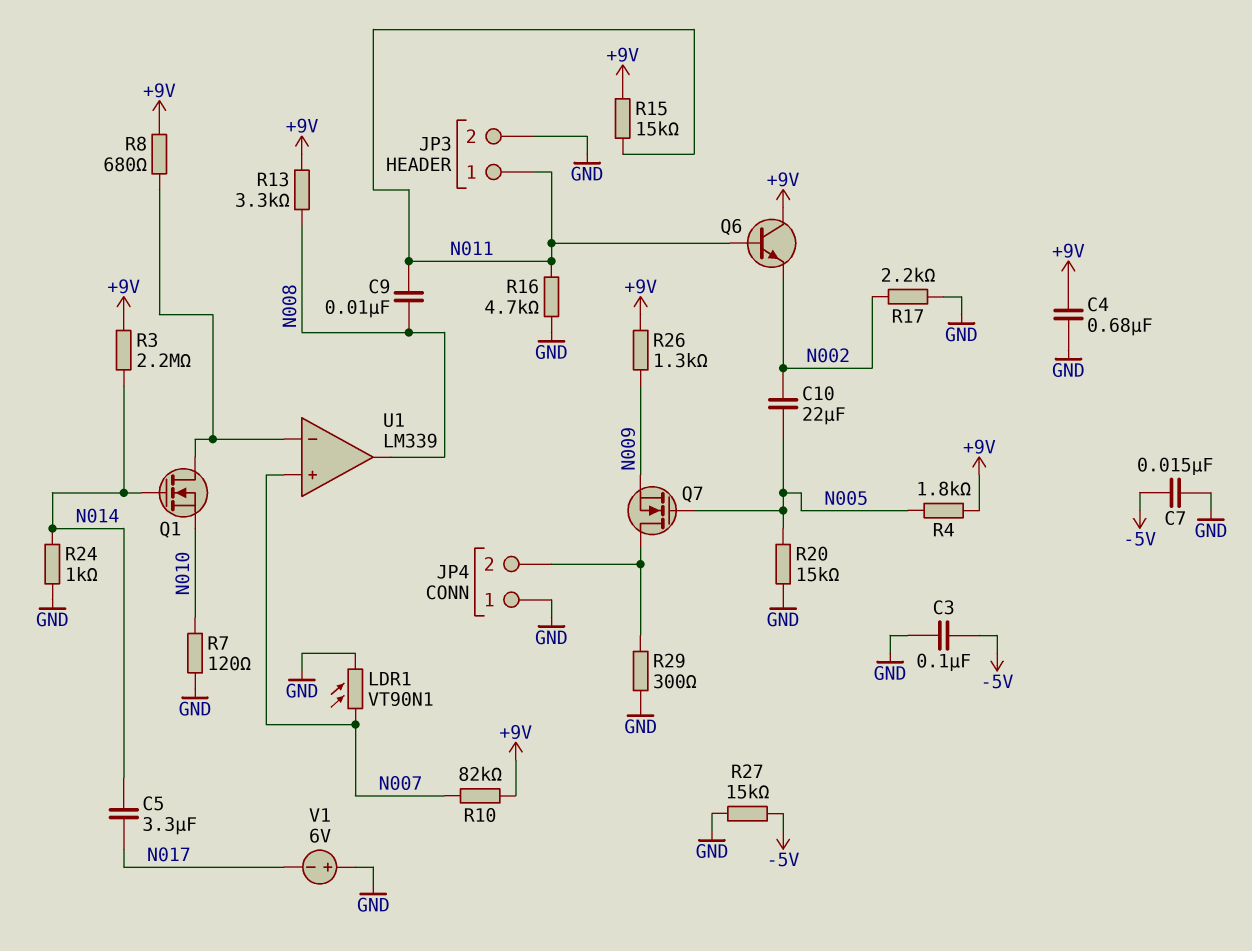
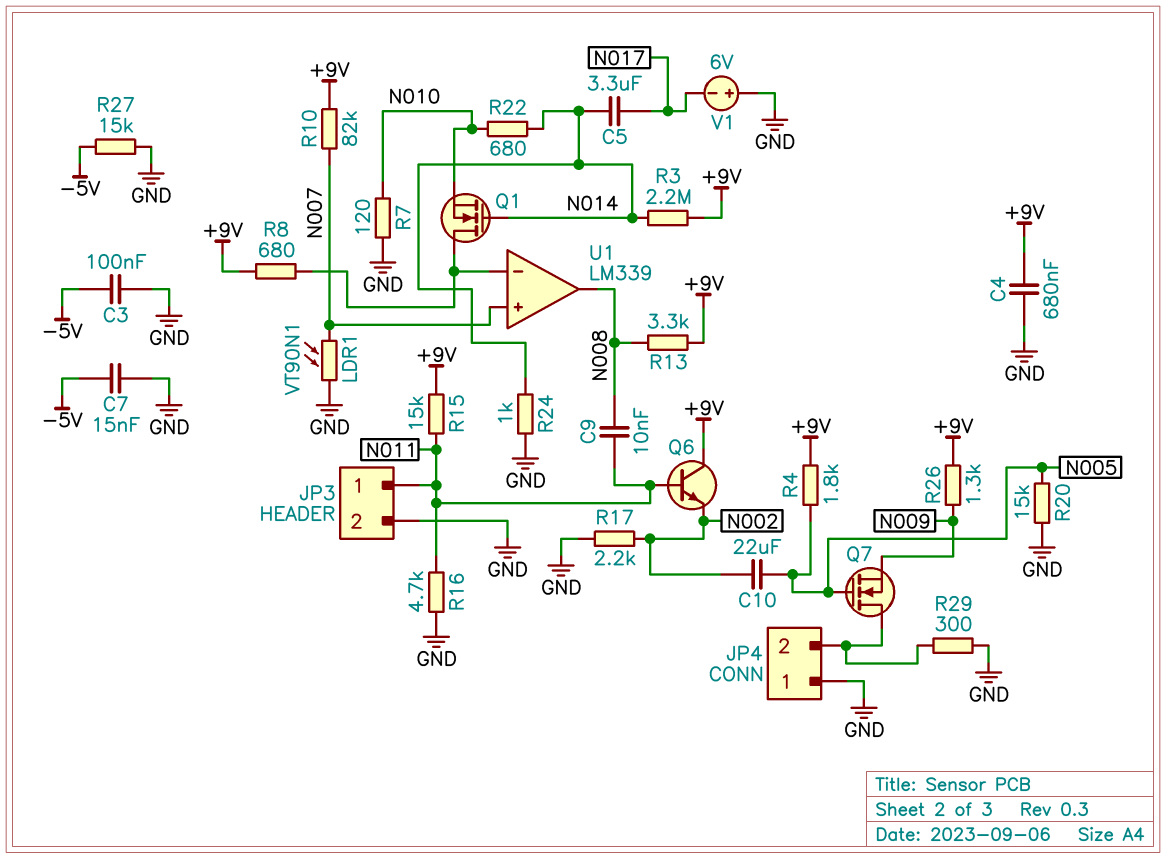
R22: none -> 680 (N010, N014)

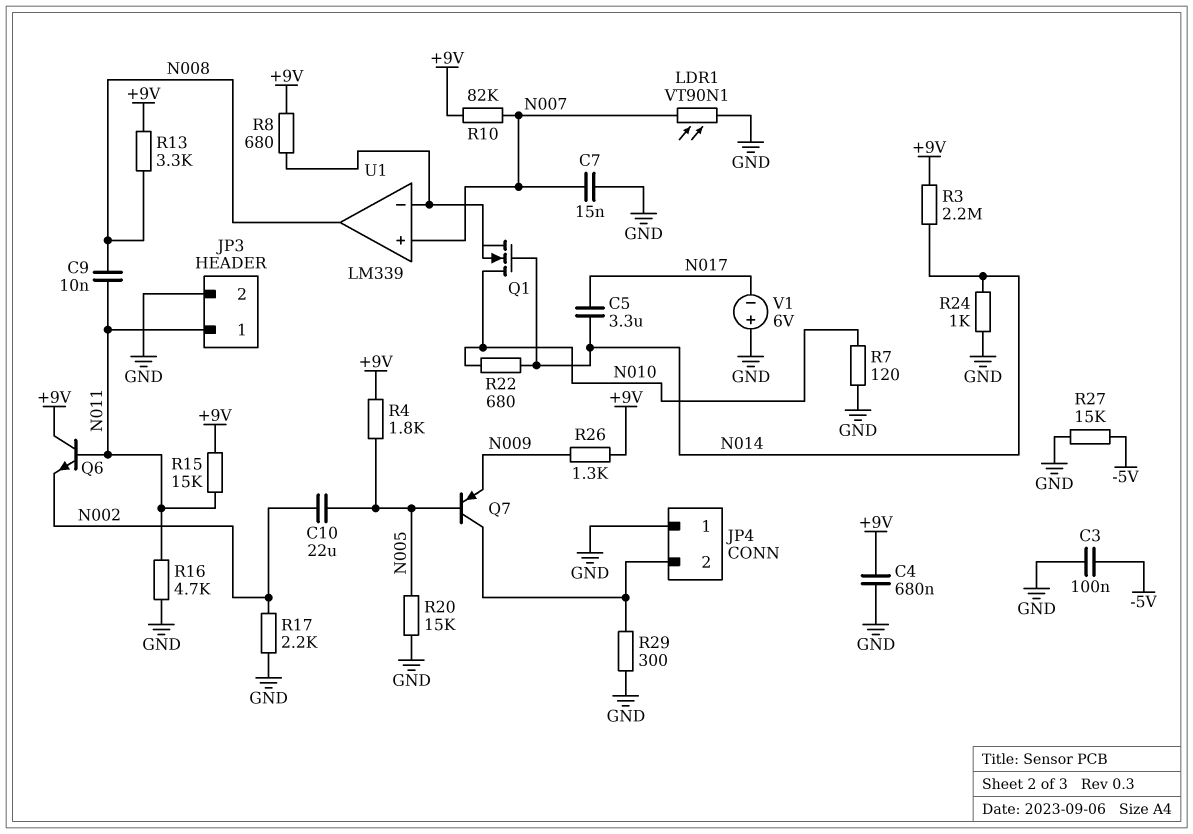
C7: 15nF (-5V, GND) -> 15nF (GND, N007)
Q1: NMOS (G N014, D U1/in-, S N010) -> NMOS (G N014, D N010, S U1/in-)
Q7: NMOS (G N005, D JP4/2, S N009) -> PNP (B N005, C JP4/2, E N009)

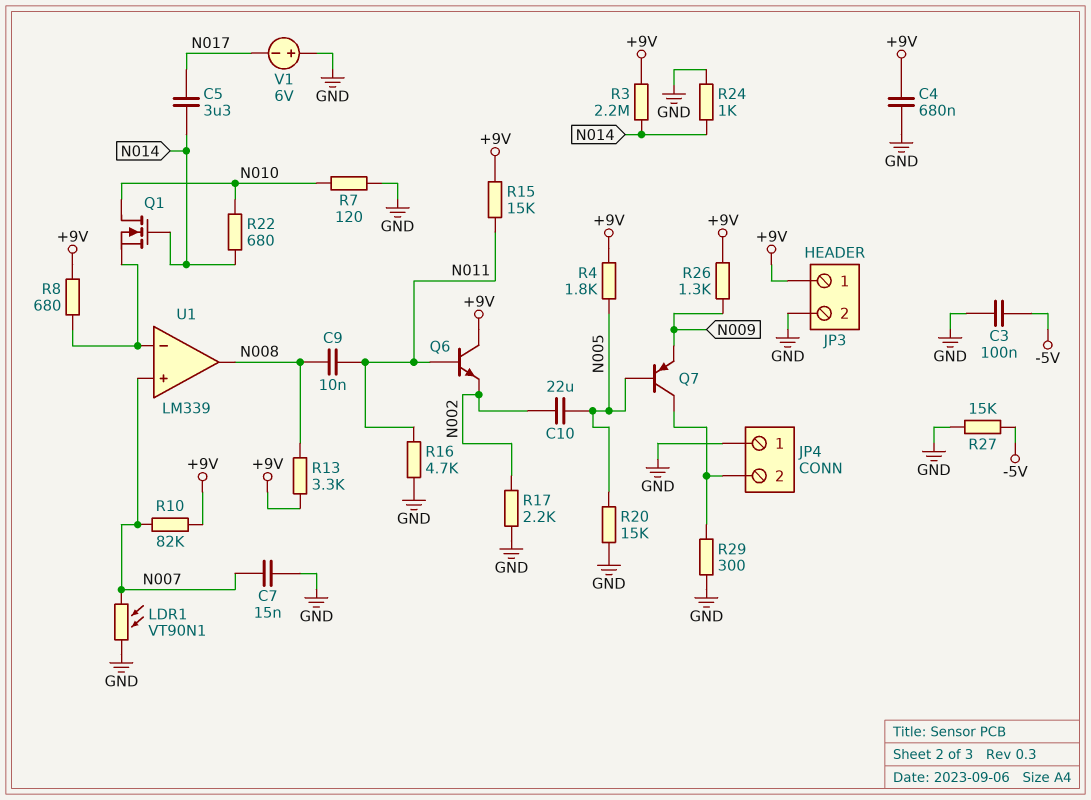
JP3 pin 1: N011 -> +9V

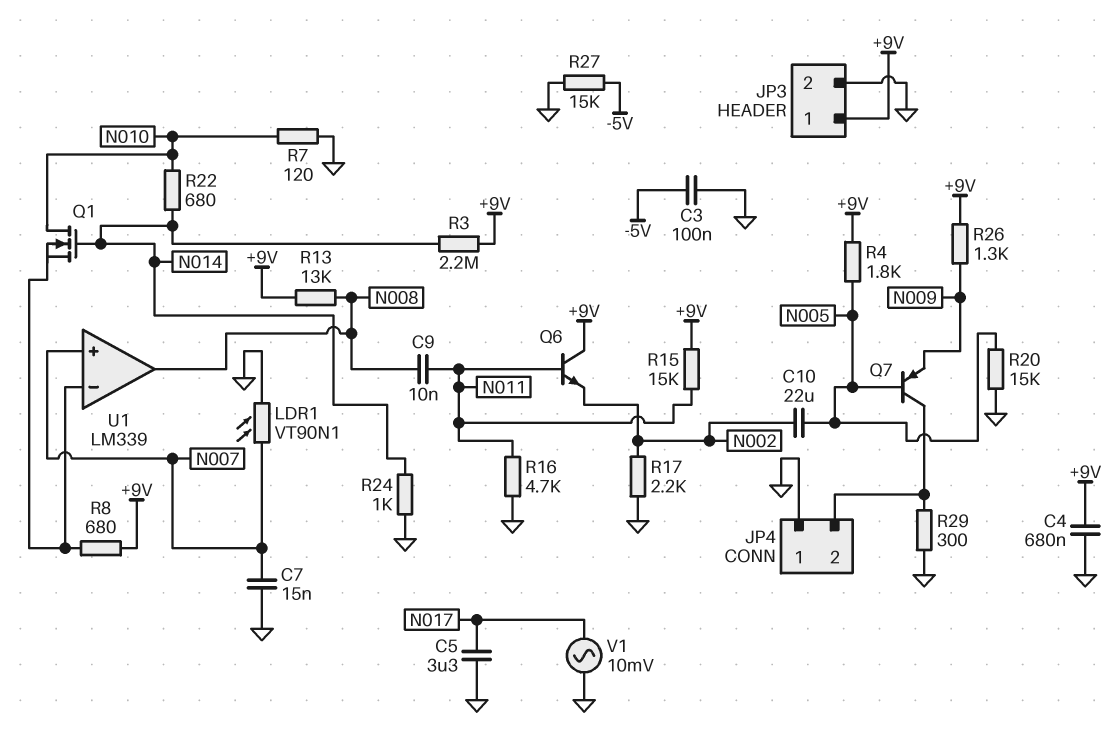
C5: 3.3uF (N014, N017) -> 3.3uF (GND, N017)
R10: 82k (+9V, N007) -> none
R13: 3.3k (+9V, N008) -> 13k (+9V, N008)
V1: 6V (plus GND, minus N017) -> AC 10mV (GND, N017)

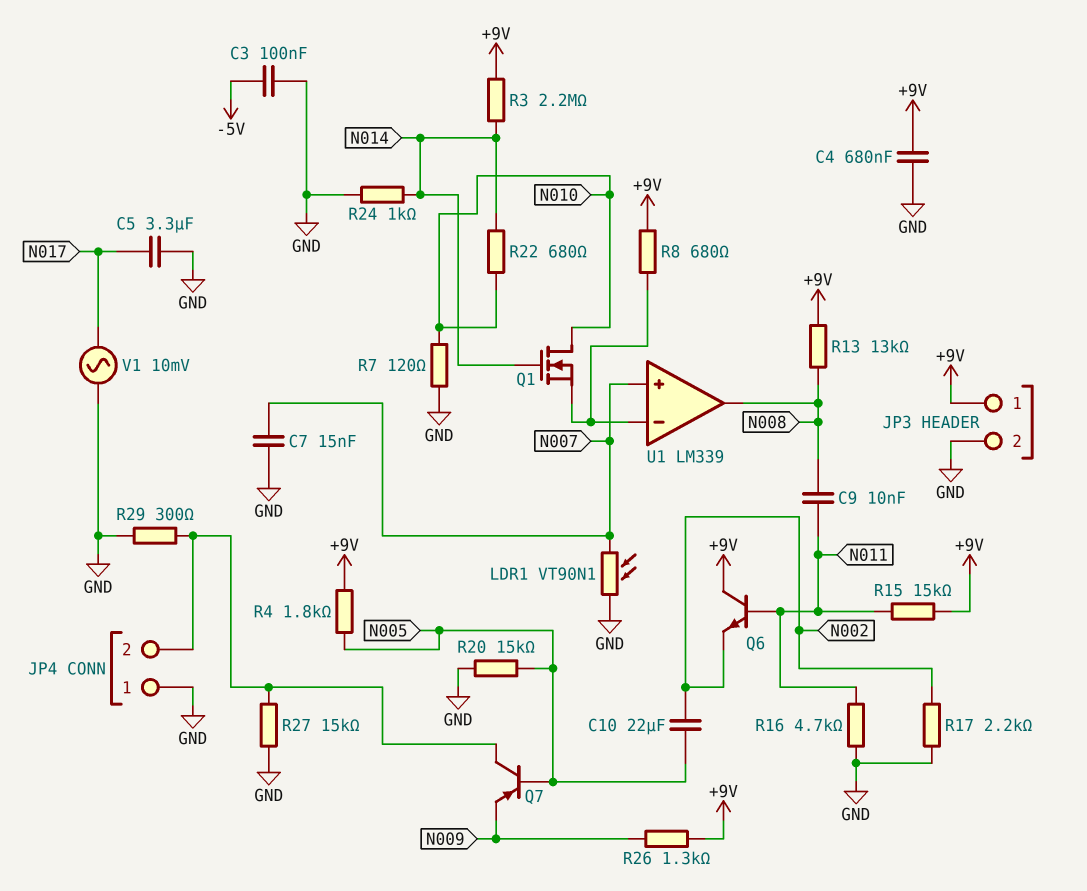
R27: 15k (-5V, GND) -> 15k (GND, JP4/2)

